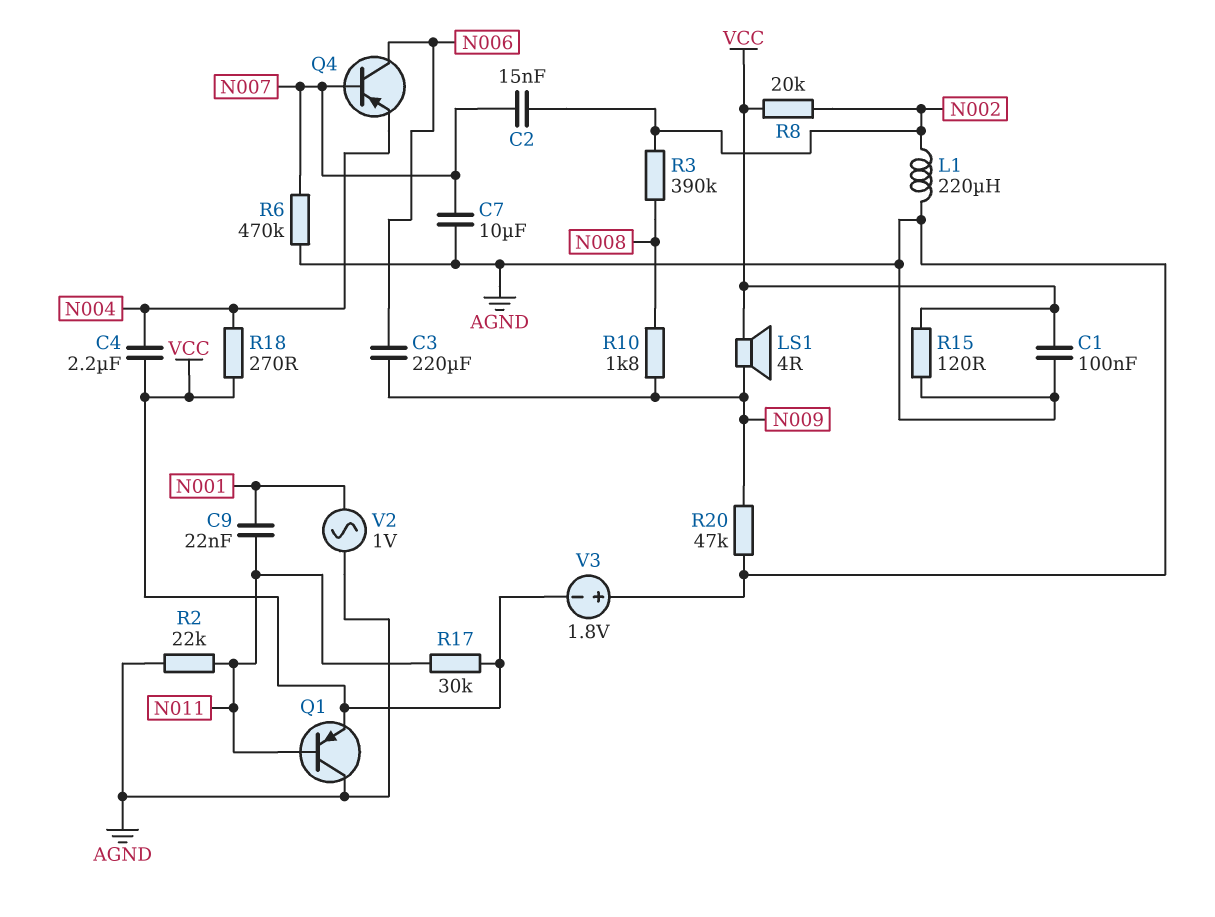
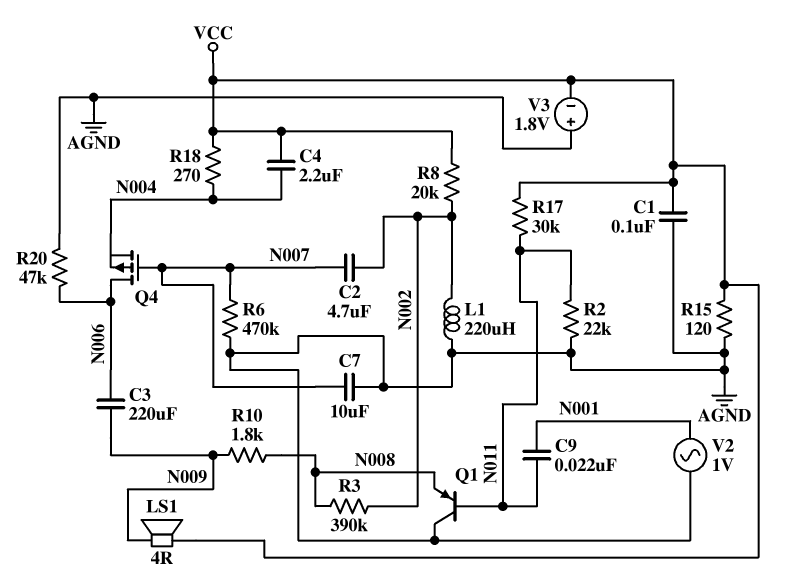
C2: 15nF (N002, N007) -> 4.7uF (N002, N007)
Q1: PNP (B N011, C AGND, E VCC) -> PNP (B N011, C AGND, E N008)
Q4: PNP (B N007, C N006, E N004) -> PMOS (G N007, D N006, S N004)
R20: 47k (AGND, N009) -> 47k (AGND, N006)

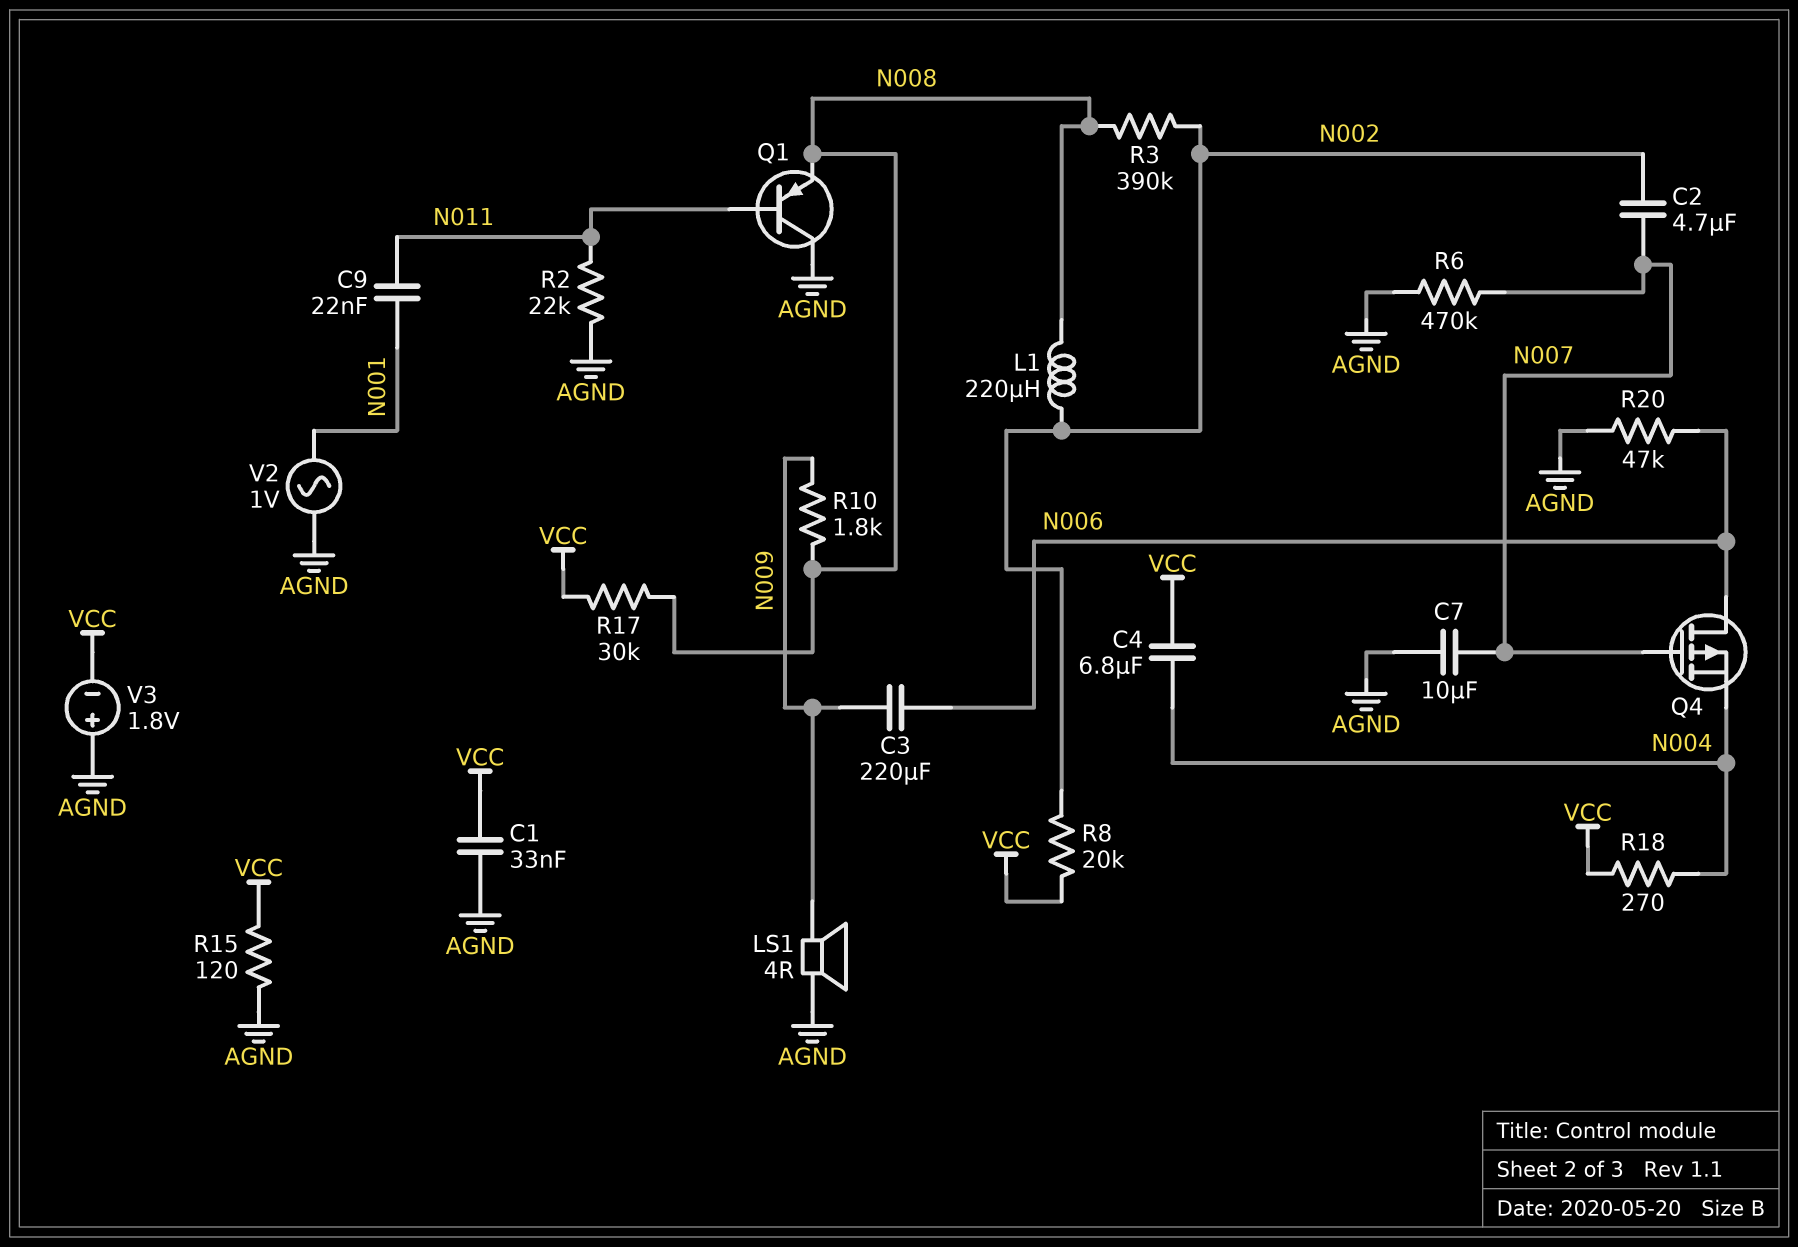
C1: 100nF (AGND, VCC) -> 33nF (AGND, VCC)
C4: 2.2uF (N004, VCC) -> 6.8uF (N004, VCC)
L1: 220uH (AGND, N002) -> 220uH (N002, N008)
LS1: speaker 4R (N009, VCC) -> speaker 4R (AGND, N009)
R17: 30k (N011, VCC) -> 30k (N008, VCC)

